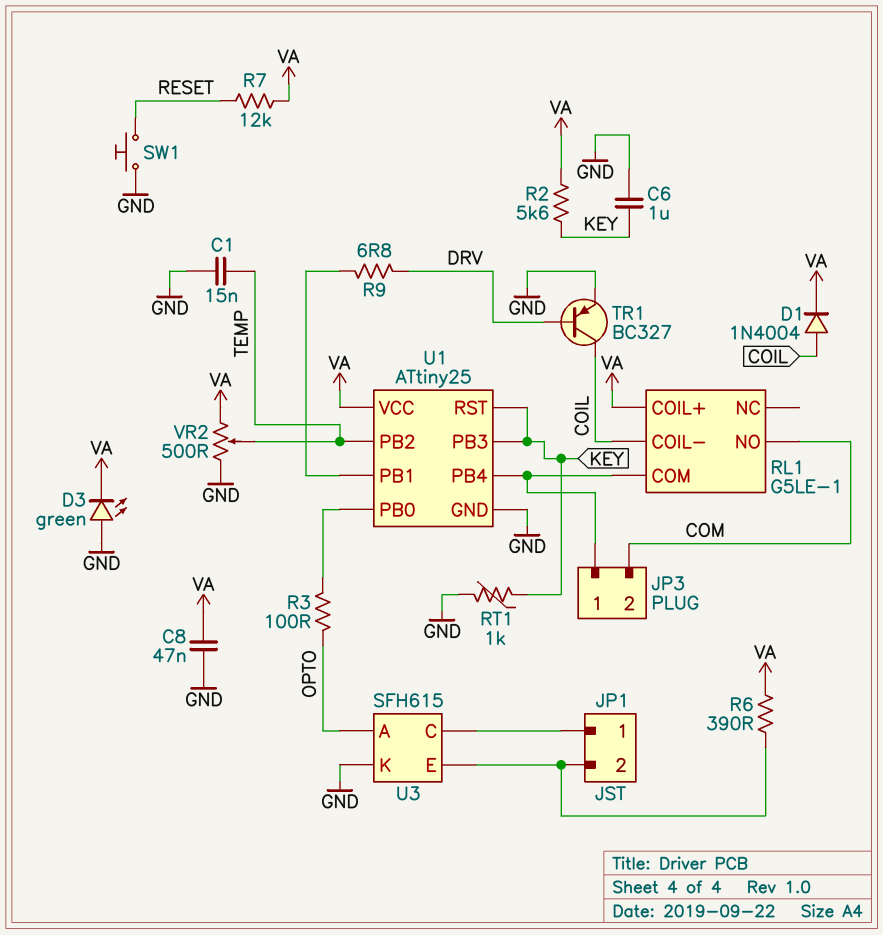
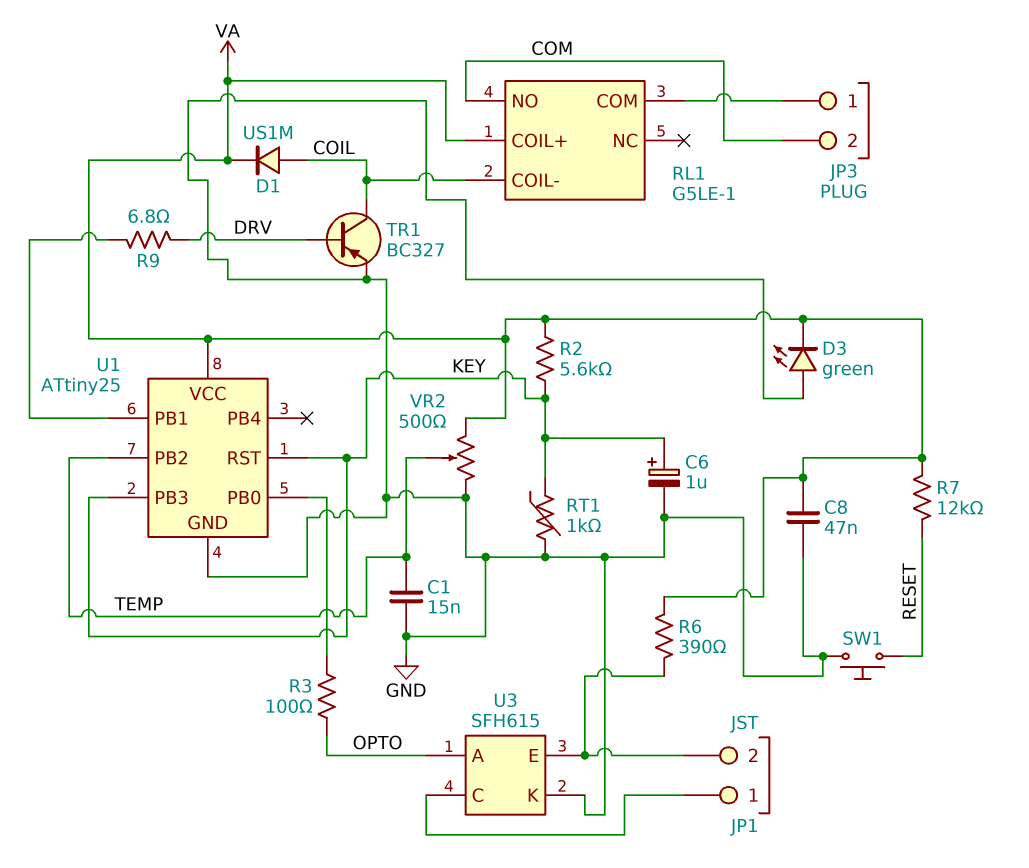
C6: 1uF (GND, KEY) -> 1uF (plus KEY, minus GND)
D1: diode 1N4004 (A COIL, K VA) -> diode US1M (A COIL, K VA)
U1 pin PB4: JP3/1 -> none

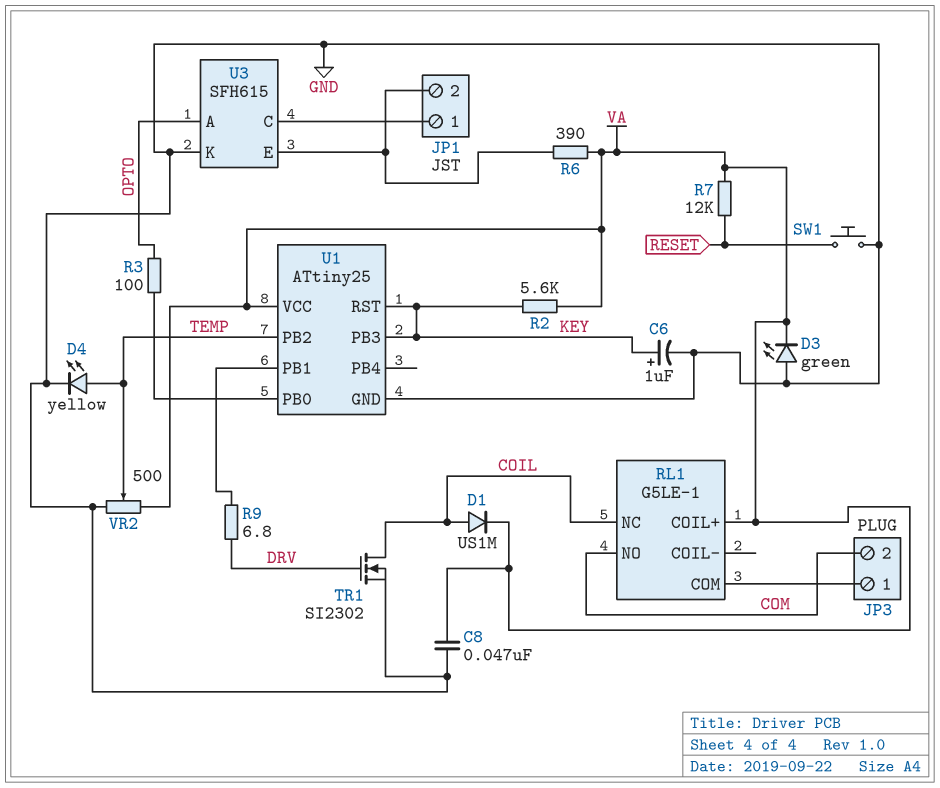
C1: 15nF (GND, TEMP) -> none
D4: none -> LED yellow (A TEMP, K GND)
RL1 pin COIL-: COIL -> none
RL1 pin NC: none -> COIL
RT1: 1k (GND, KEY) -> none
TR1: PNP BC327 (B DRV, C COIL, E GND) -> NMOS SI2302 (G DRV, D COIL, S GND)

